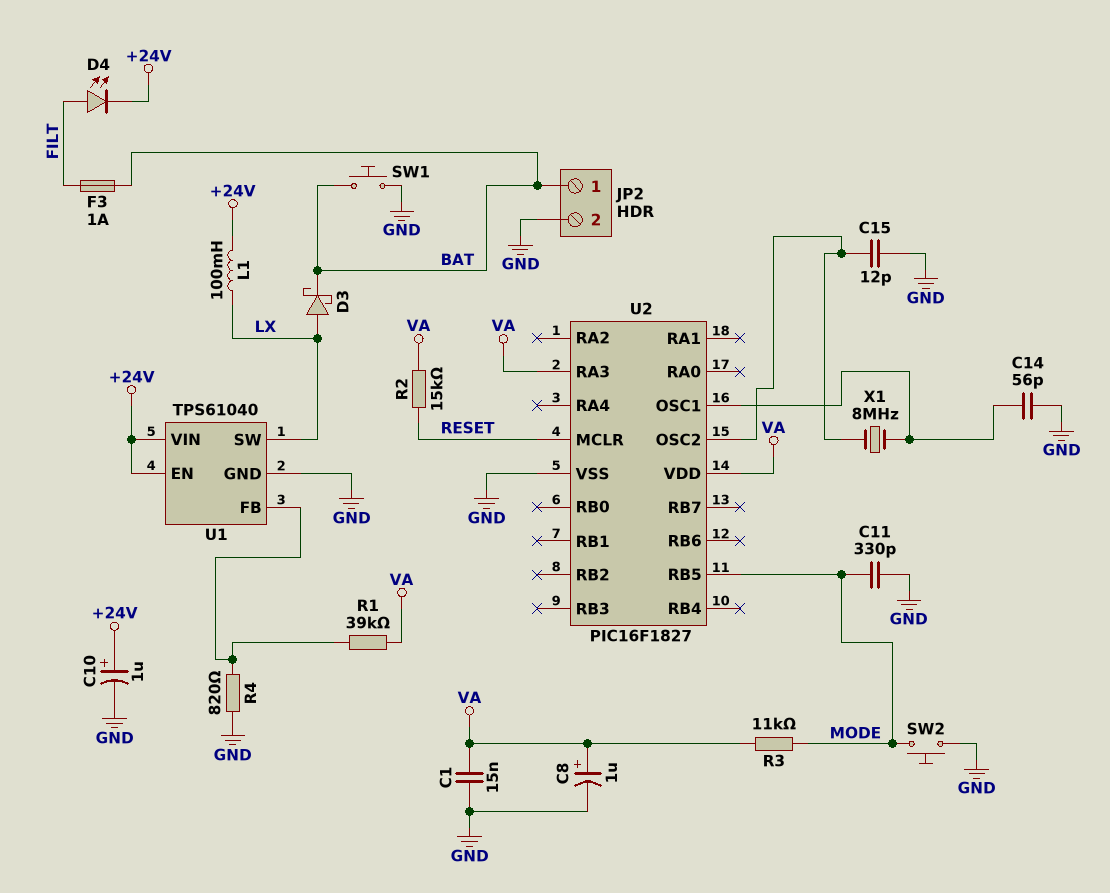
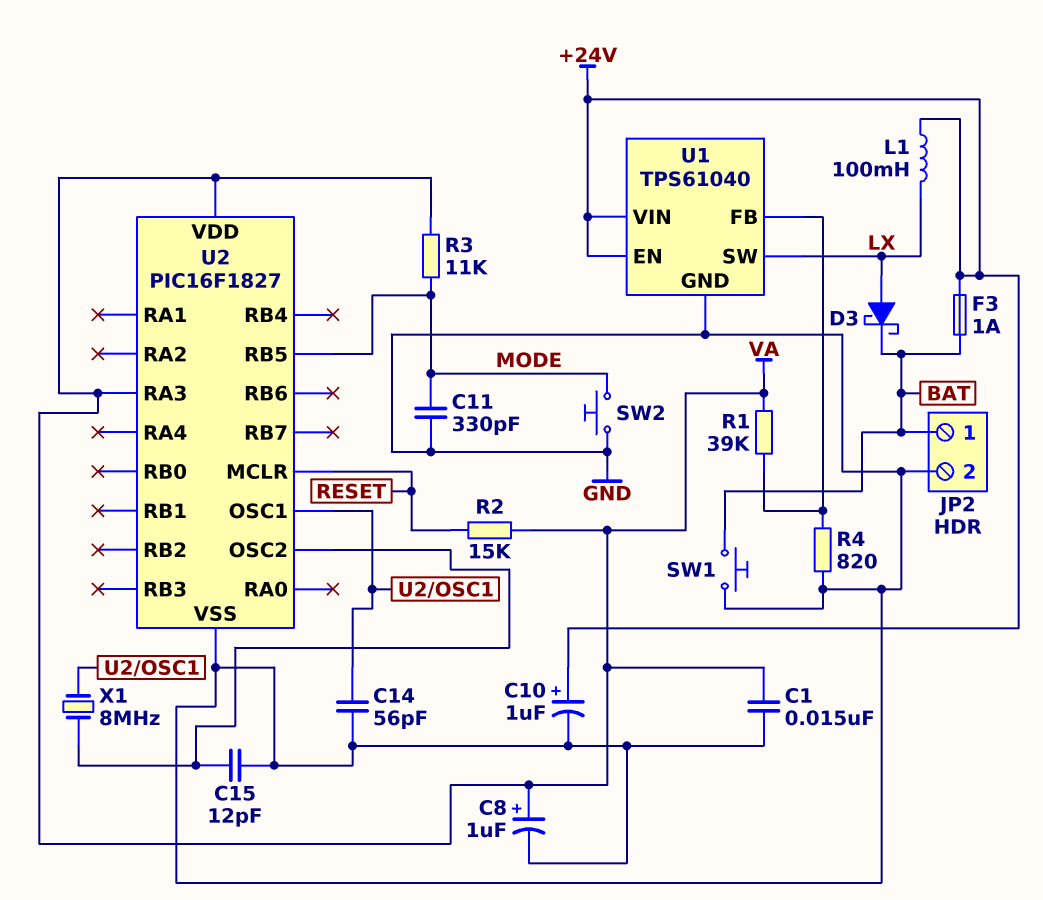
D4: LED (A FILT, K +24V) -> none
F3: 1A (BAT, FILT) -> 1A (+24V, BAT)

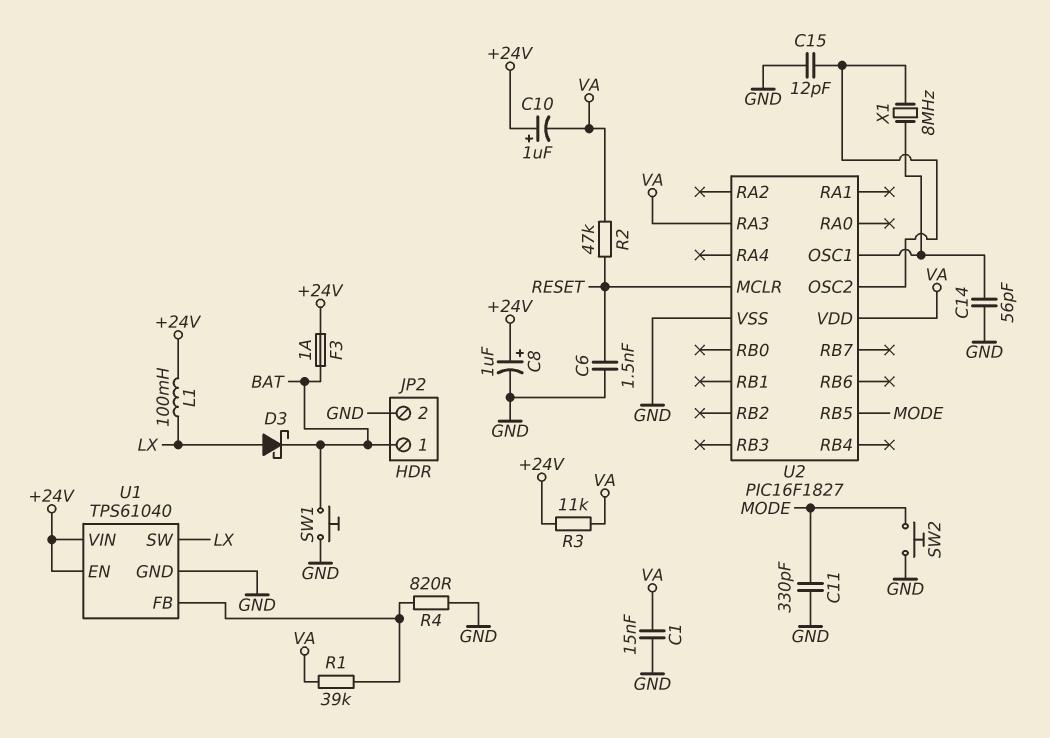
C6: none -> 1.5nF (GND, RESET)
C8: 1uF (plus VA, minus GND) -> 1uF (plus +24V, minus GND)
C10: 1uF (plus +24V, minus GND) -> 1uF (plus +24V, minus VA)
R2: 15k (RESET, VA) -> 47k (RESET, VA)
R3: 11k (MODE, VA) -> 11k (+24V, VA)

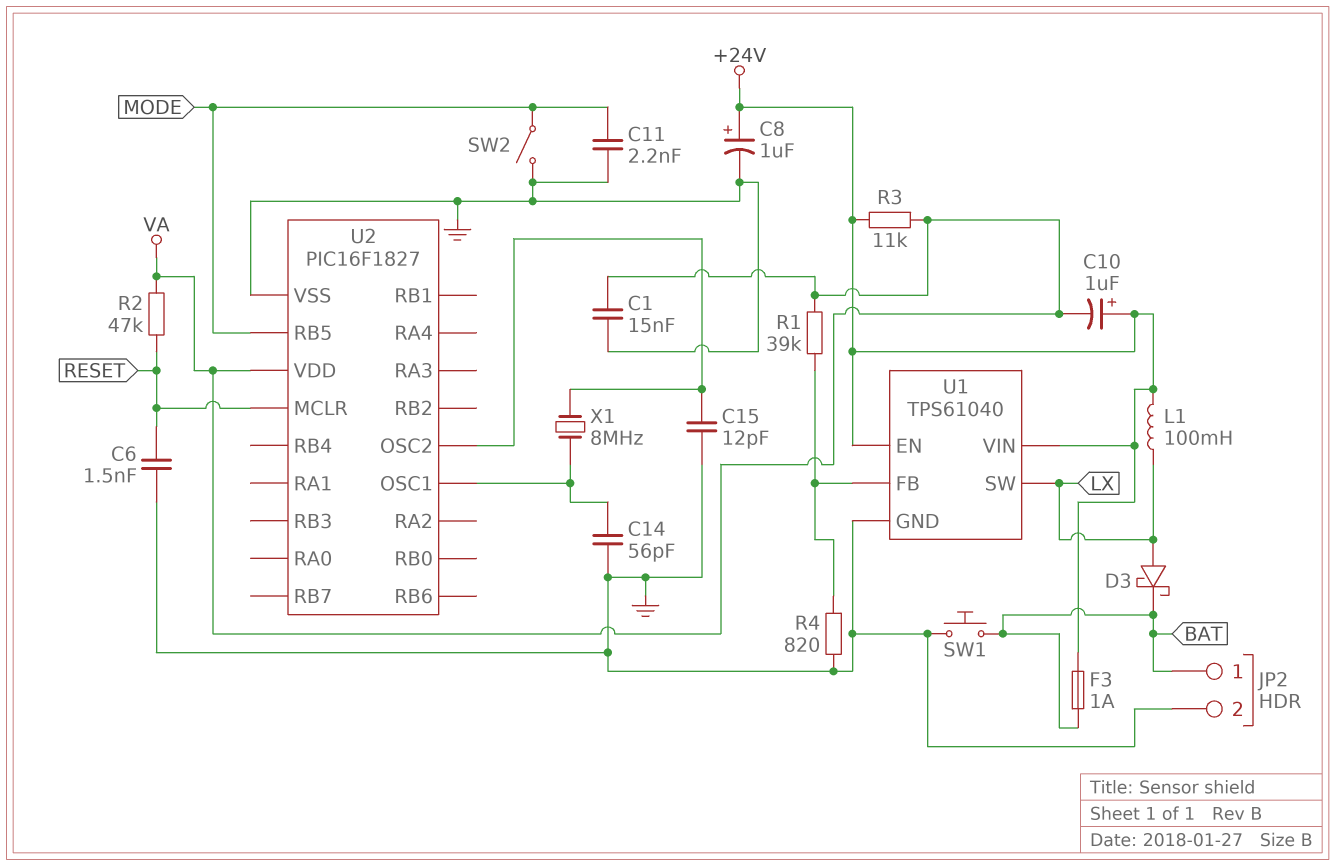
C11: 330pF (GND, MODE) -> 2.2nF (GND, MODE)
SW2: button (GND, MODE) -> switch (GND, MODE)
U2 pin RA3: VA -> none

